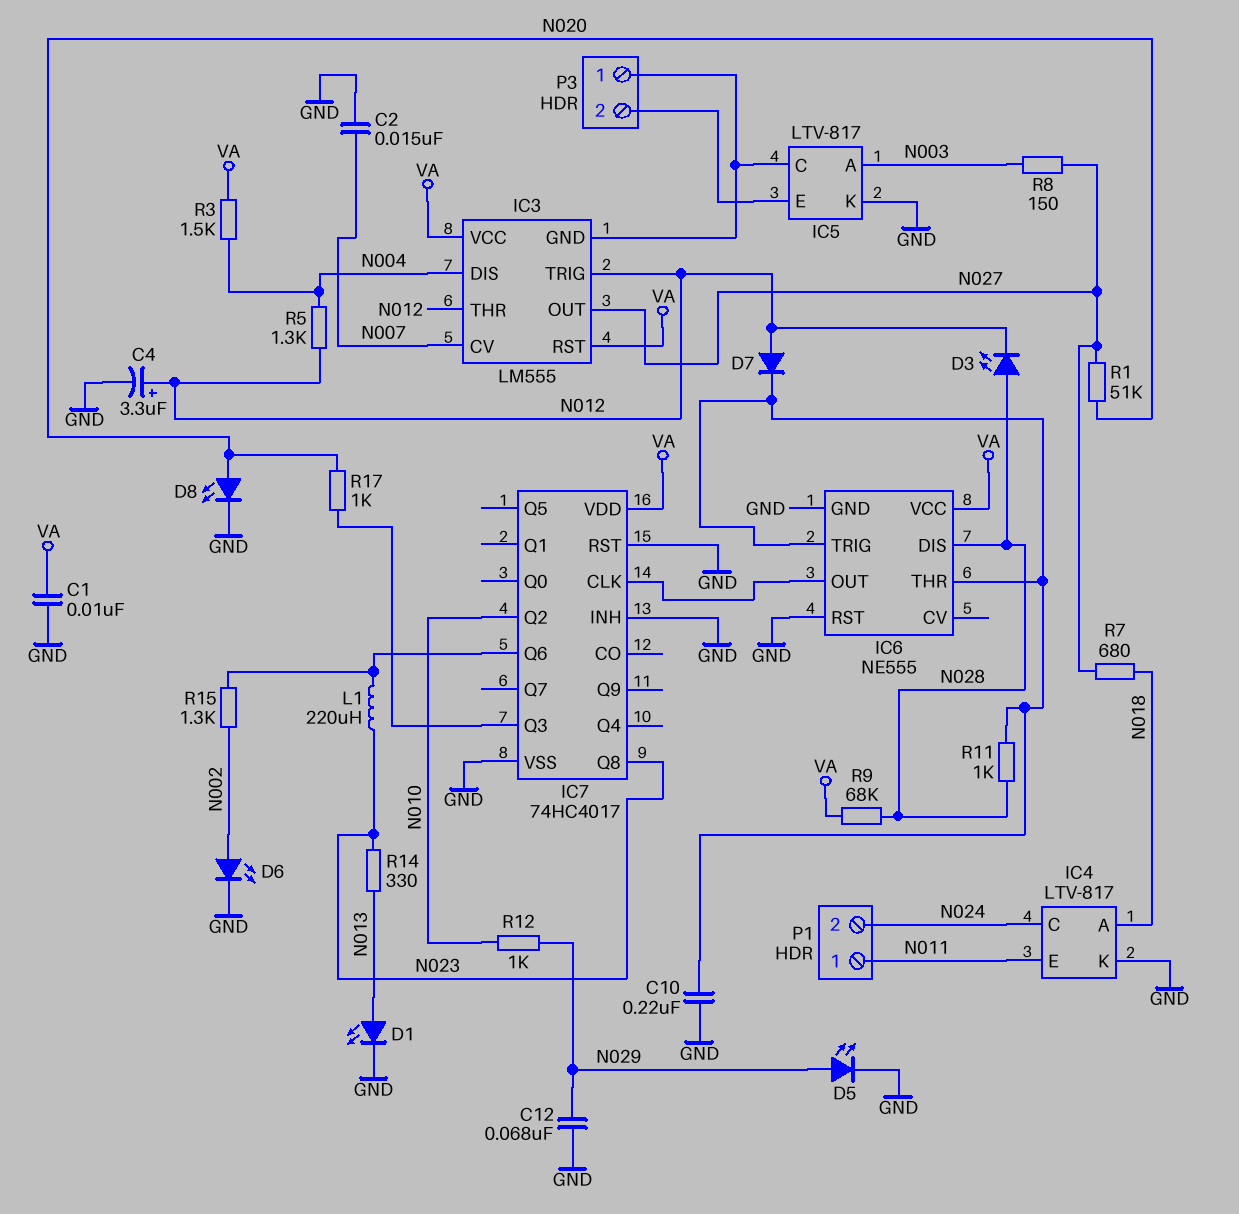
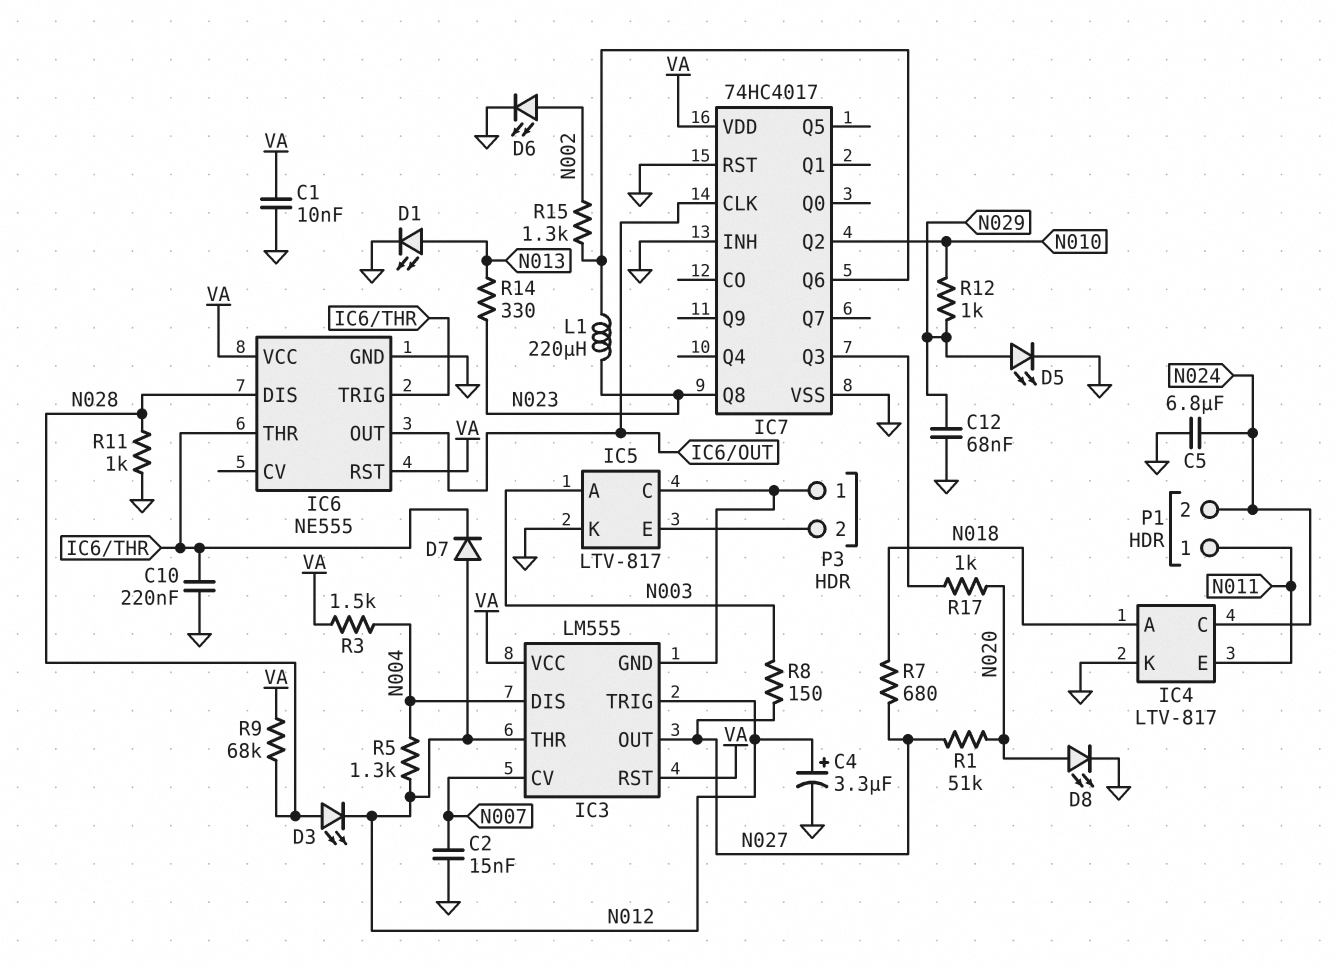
C5: none -> 6.8uF (GND, N024)
IC6 pin RST: GND -> VA
R11: 1k (IC6/THR, N028) -> 1k (GND, N028)

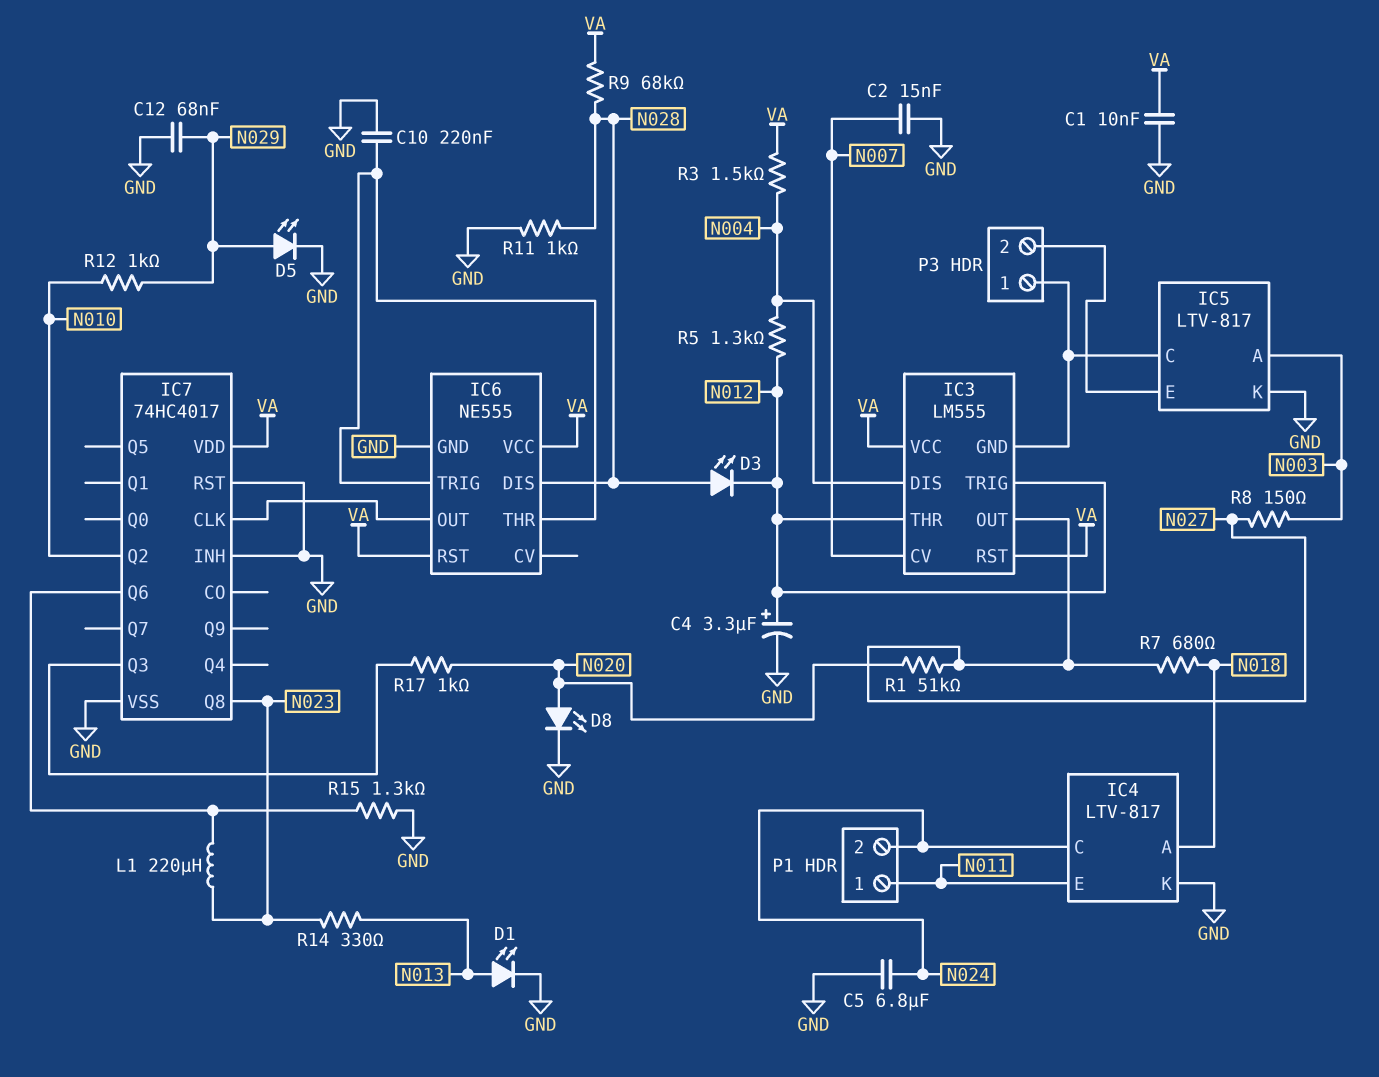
D6: LED (A N002, K GND) -> none
D7: diode (A N012, K IC6/THR) -> none
R15: 1.3k (IC7/Q6, N002) -> 1.3k (GND, IC7/Q6)

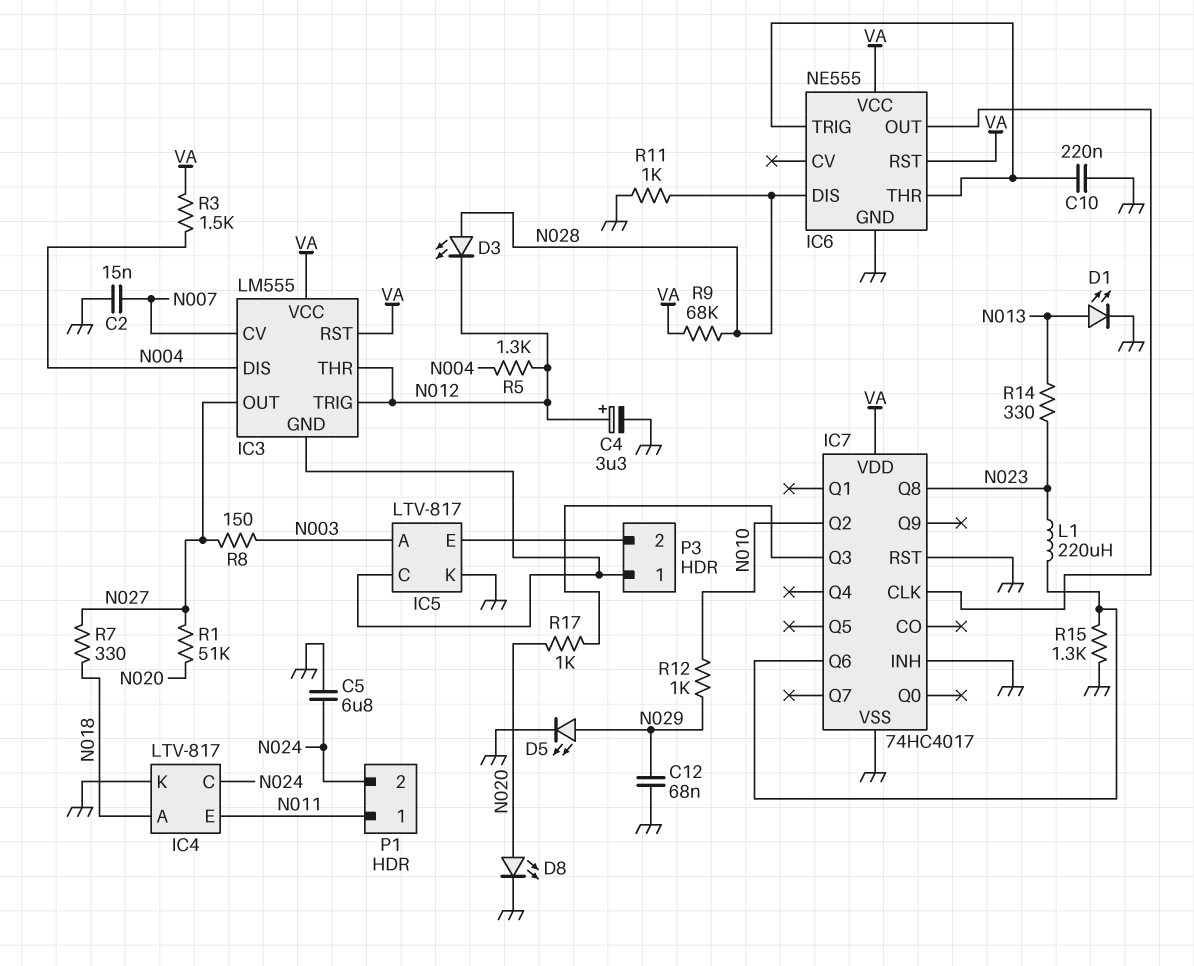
C1: 10nF (GND, VA) -> none
R7: 680 (N018, N027) -> 330 (N018, N027)

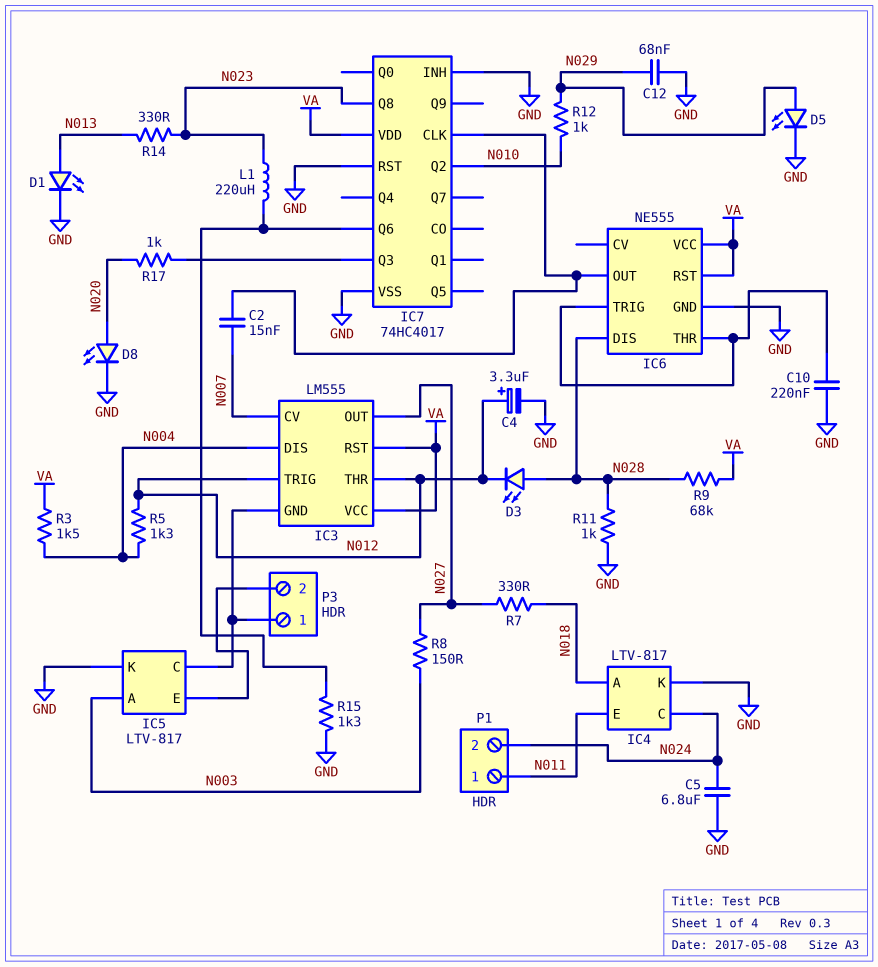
C2: 15nF (GND, N007) -> 15nF (IC6/OUT, N007)
R1: 51k (N020, N027) -> none

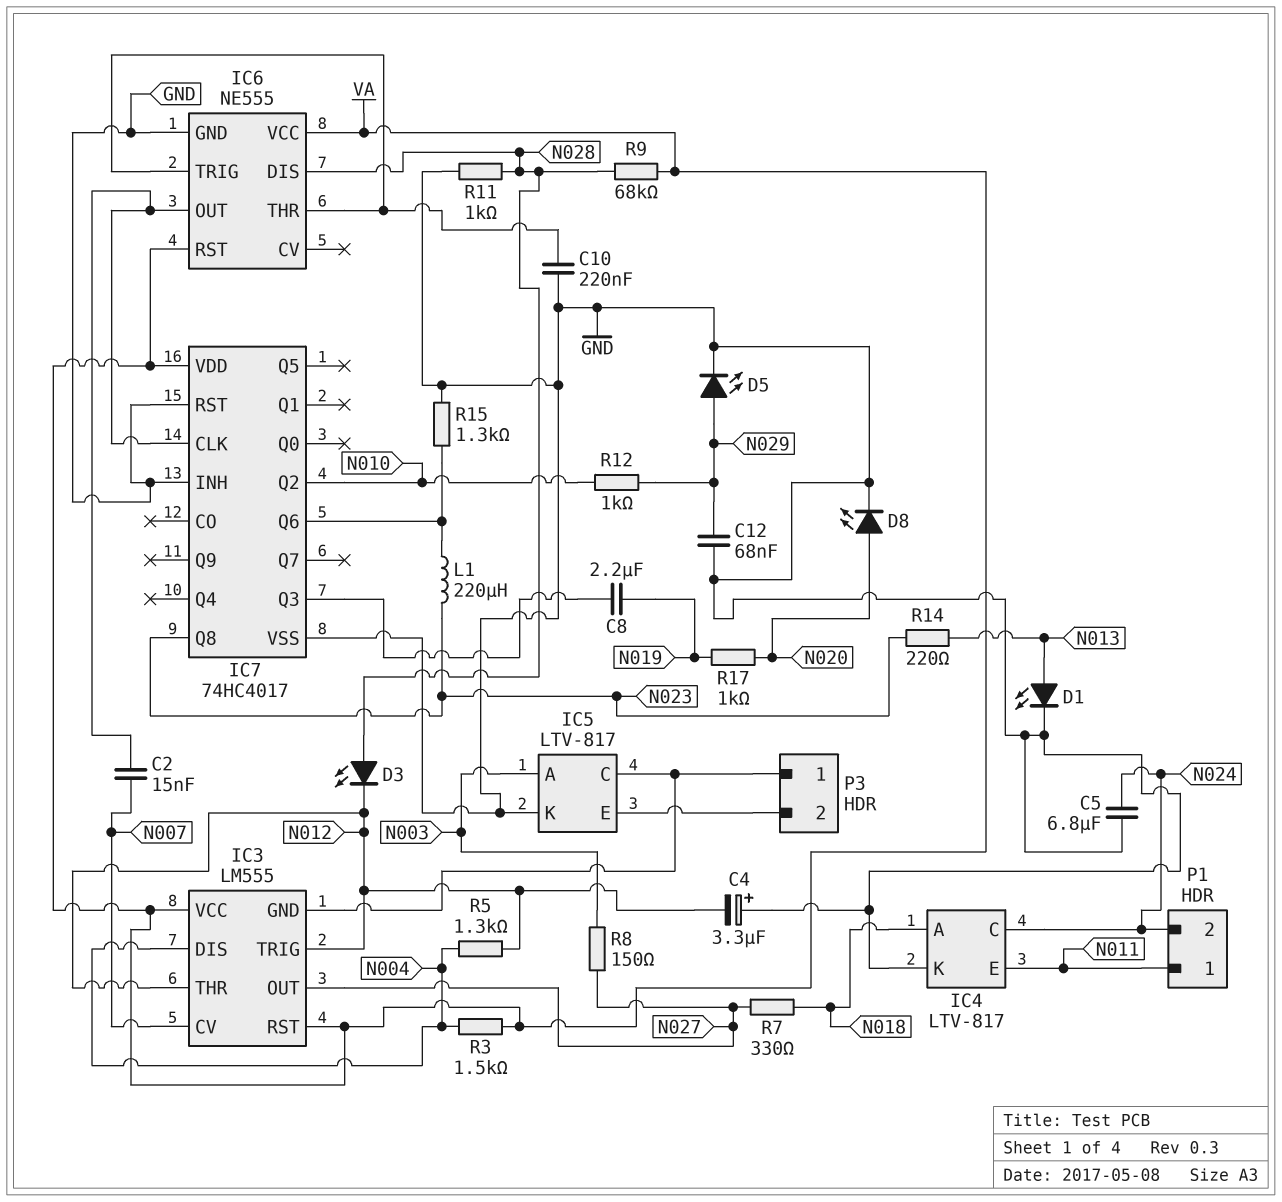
C4: 3.3uF (plus N012, minus GND) -> 3.3uF (plus GND, minus N012)
C8: none -> 2.2uF (IC7/Q3, N019)
R14: 330 (N013, N023) -> 220 (N013, N023)
R17: 1k (IC7/Q3, N020) -> 1k (N019, N020)

